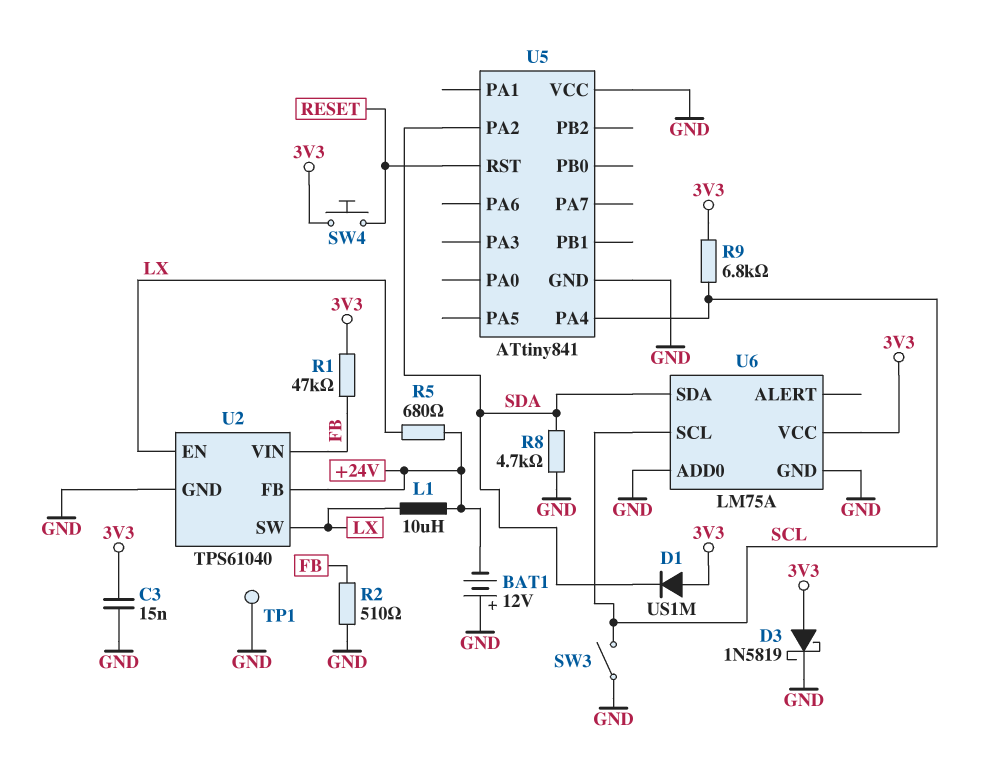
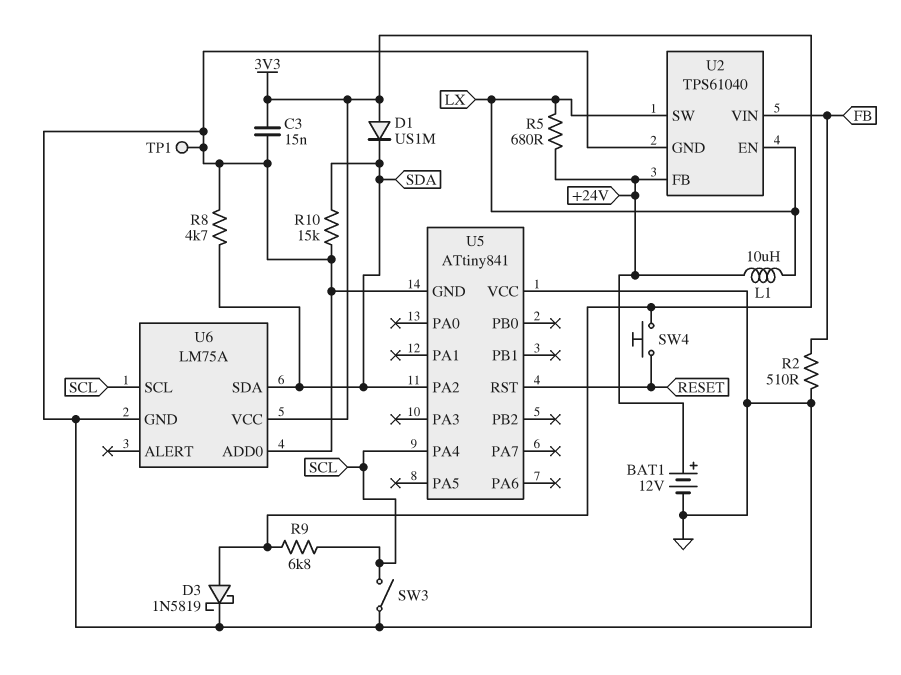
BAT1: 12V (plus GND, minus +24V) -> 12V (plus +24V, minus GND)
R1: 47k (3V3, FB) -> none
R10: none -> 15k (GND, SDA)

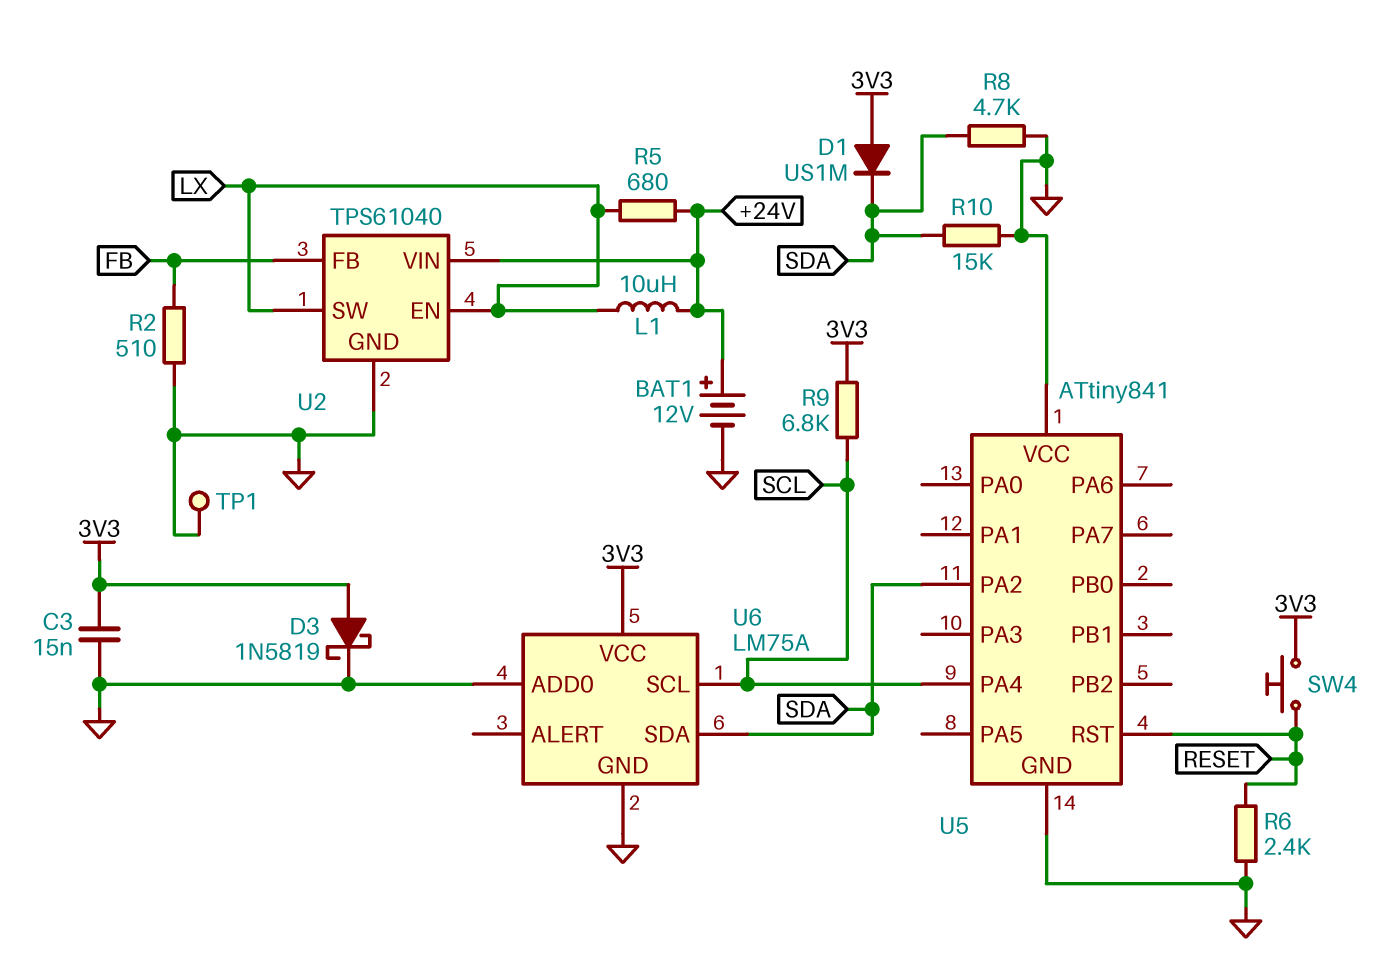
R6: none -> 2.4k (GND, RESET)
SW3: switch (GND, SCL) -> none
U2 pin FB: +24V -> FB
U2 pin VIN: FB -> +24V

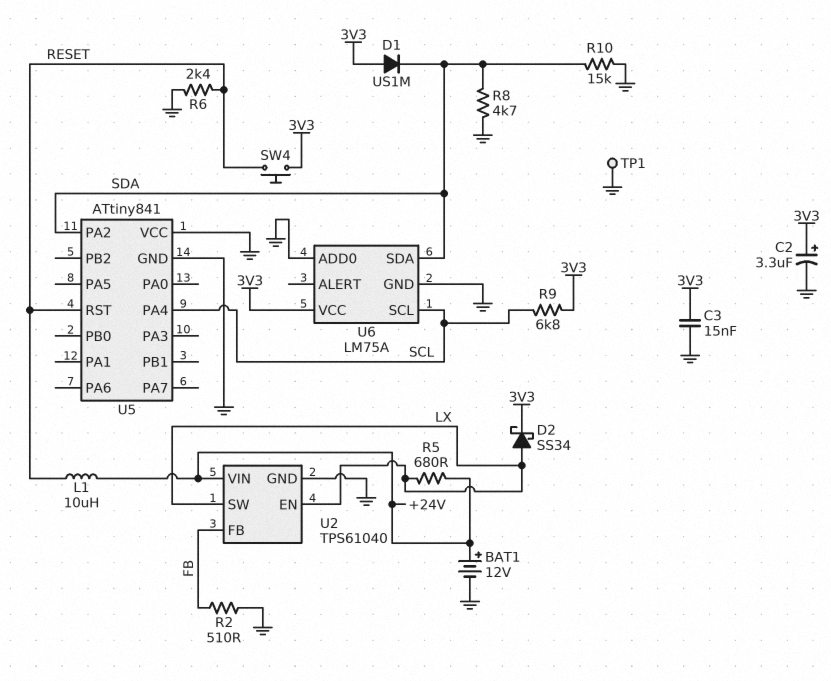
C2: none -> 3.3uF (plus 3V3, minus GND)
D2: none -> schottky SS34 (A LX, K 3V3)
D3: schottky 1N5819 (A 3V3, K GND) -> none
L1: 10uH (+24V, LX) -> 10uH (+24V, RESET)

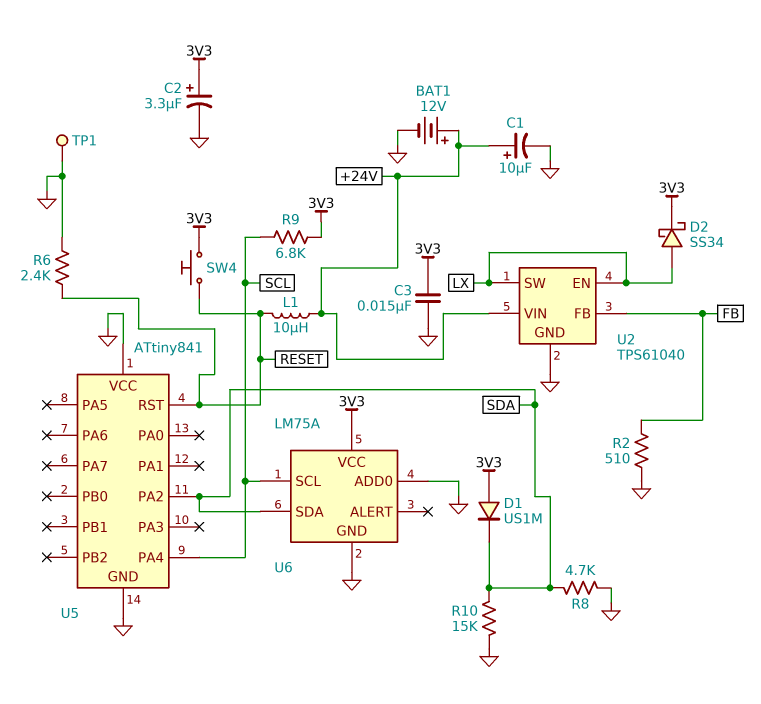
C1: none -> 10uF (plus +24V, minus GND)
R5: 680 (+24V, LX) -> none

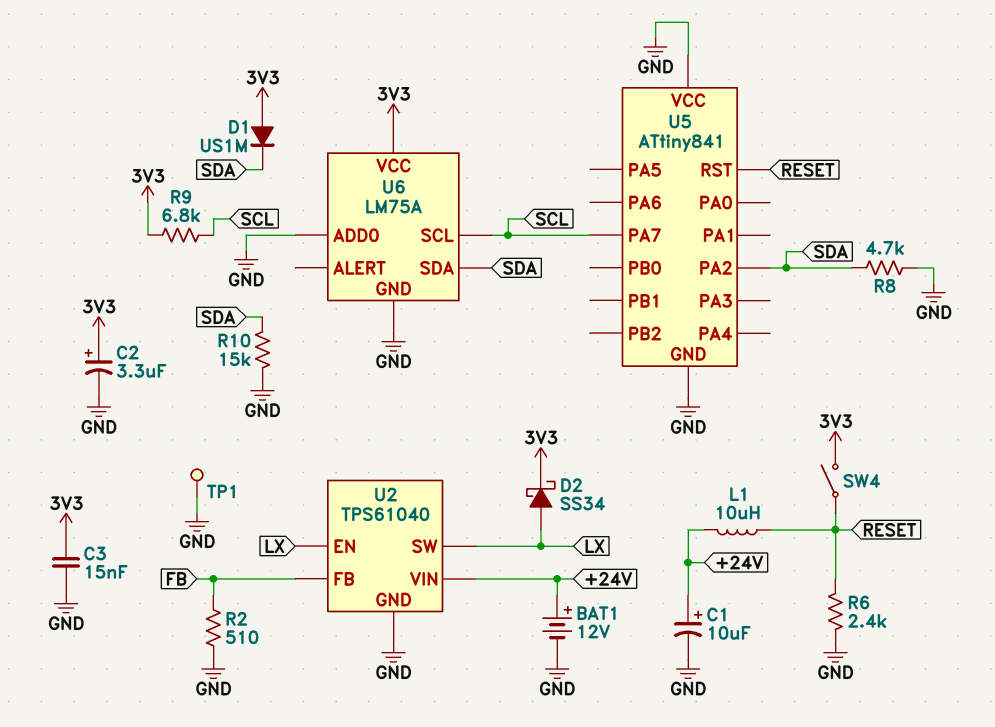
SW4: button (3V3, RESET) -> switch (3V3, RESET)
U5 pin PA4: SCL -> none
U5 pin PA7: none -> SCL

